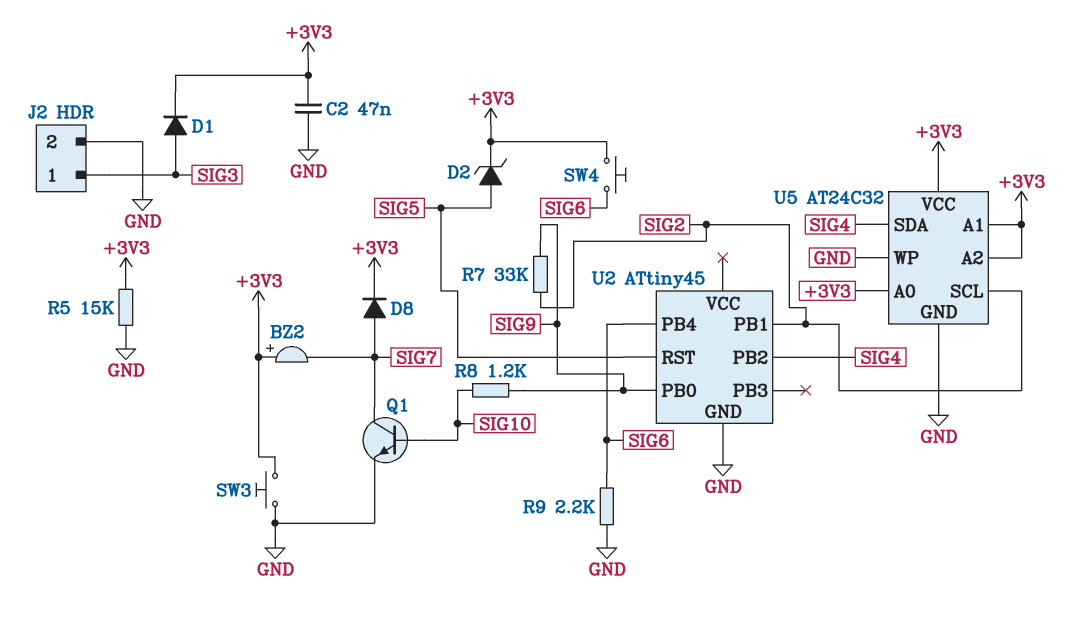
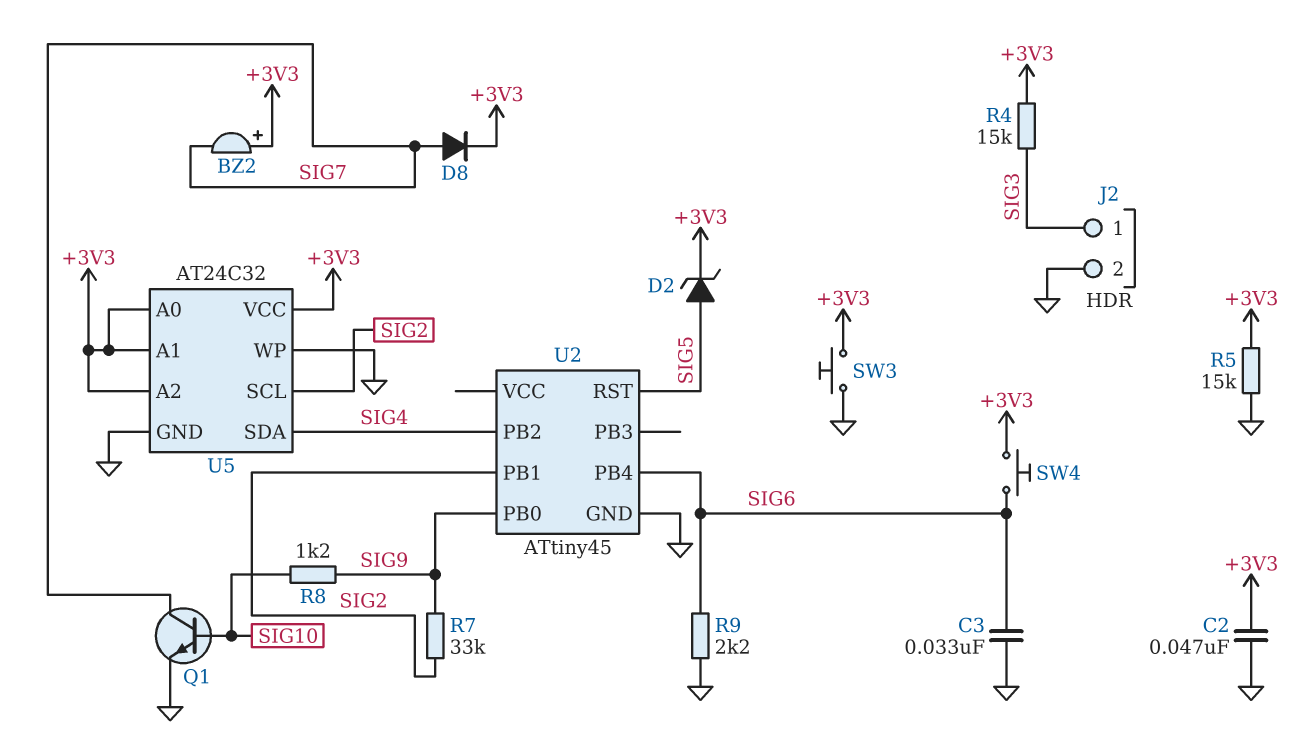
C3: none -> 33nF (GND, SIG6)
D1: diode (A SIG3, K +3V3) -> none
R4: none -> 15k (+3V3, SIG3)

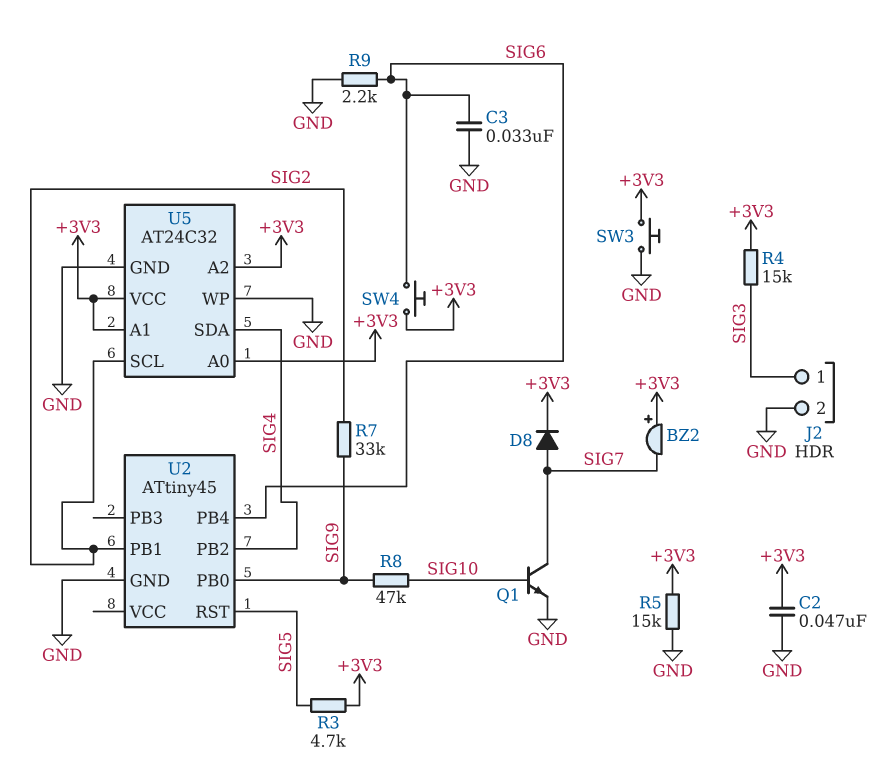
D2: zener (A SIG5, K +3V3) -> none
R3: none -> 4.7k (+3V3, SIG5)
R8: 1.2k (SIG9, SIG10) -> 47k (SIG9, SIG10)

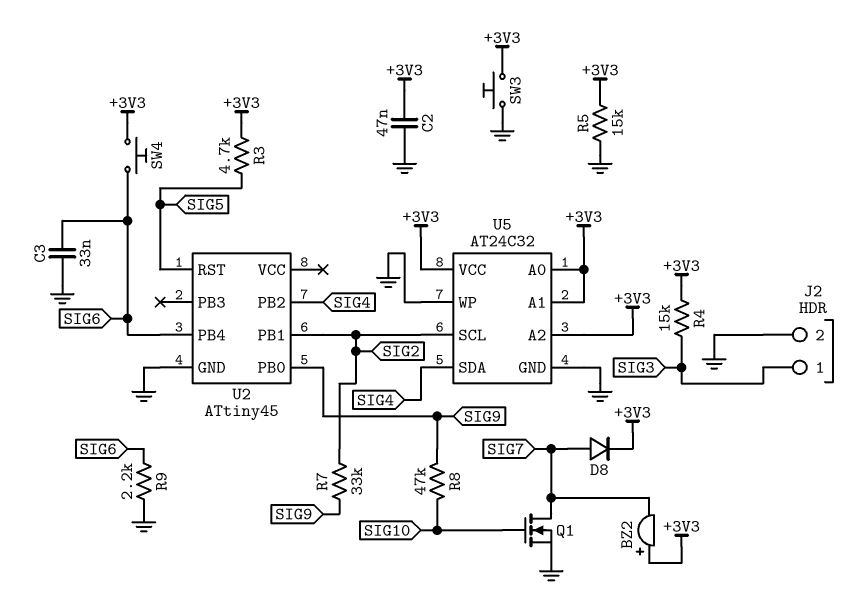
Q1: NPN (B SIG10, C SIG7, E GND) -> NMOS (G SIG10, D SIG7, S GND)

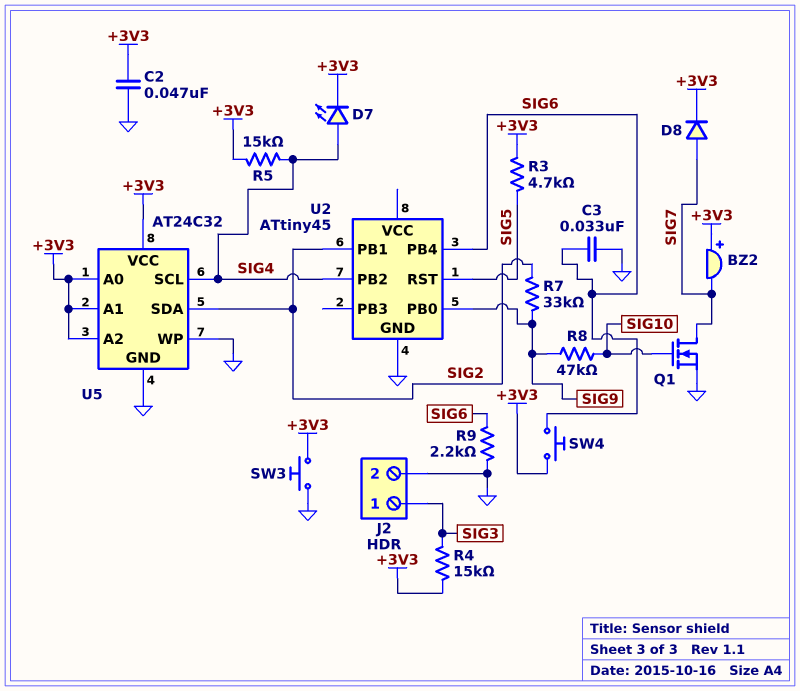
D7: none -> LED (A SIG4, K +3V3)
R5: 15k (+3V3, GND) -> 15k (+3V3, SIG4)
U5 pin SCL: SIG2 -> SIG4
U5 pin SDA: SIG4 -> SIG2

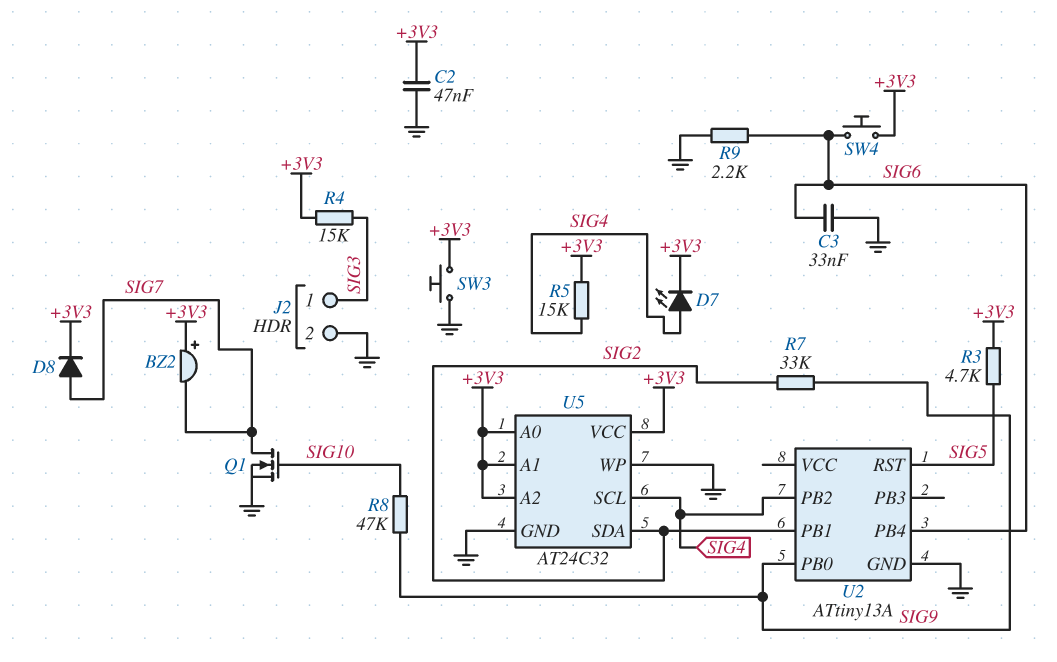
U2: ATtiny45 -> ATtiny13A

